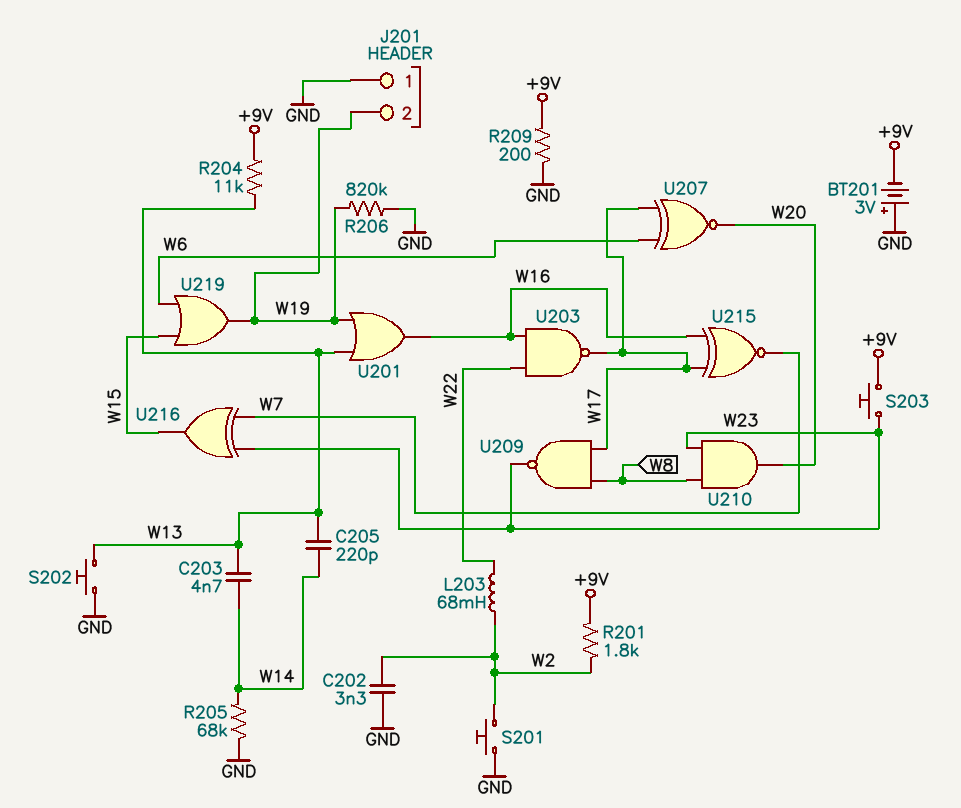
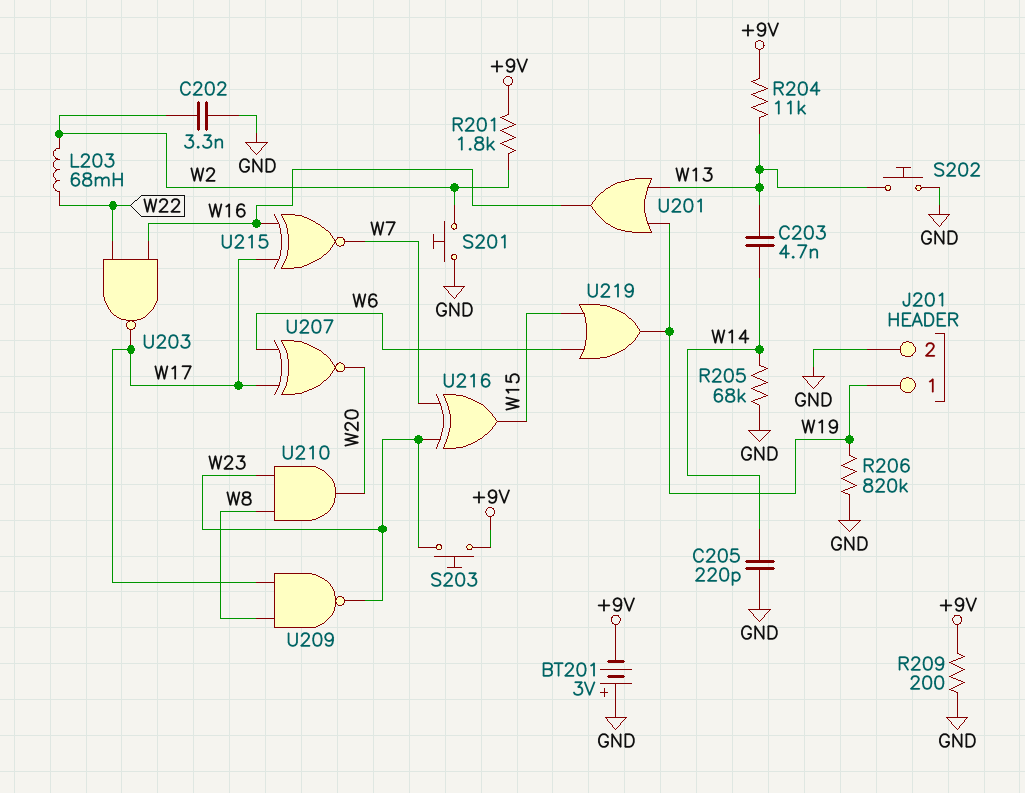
C205: 220pF (W13, W14) -> 220pF (GND, W14)
J201 pin 1: GND -> W19
J201 pin 2: W19 -> GND

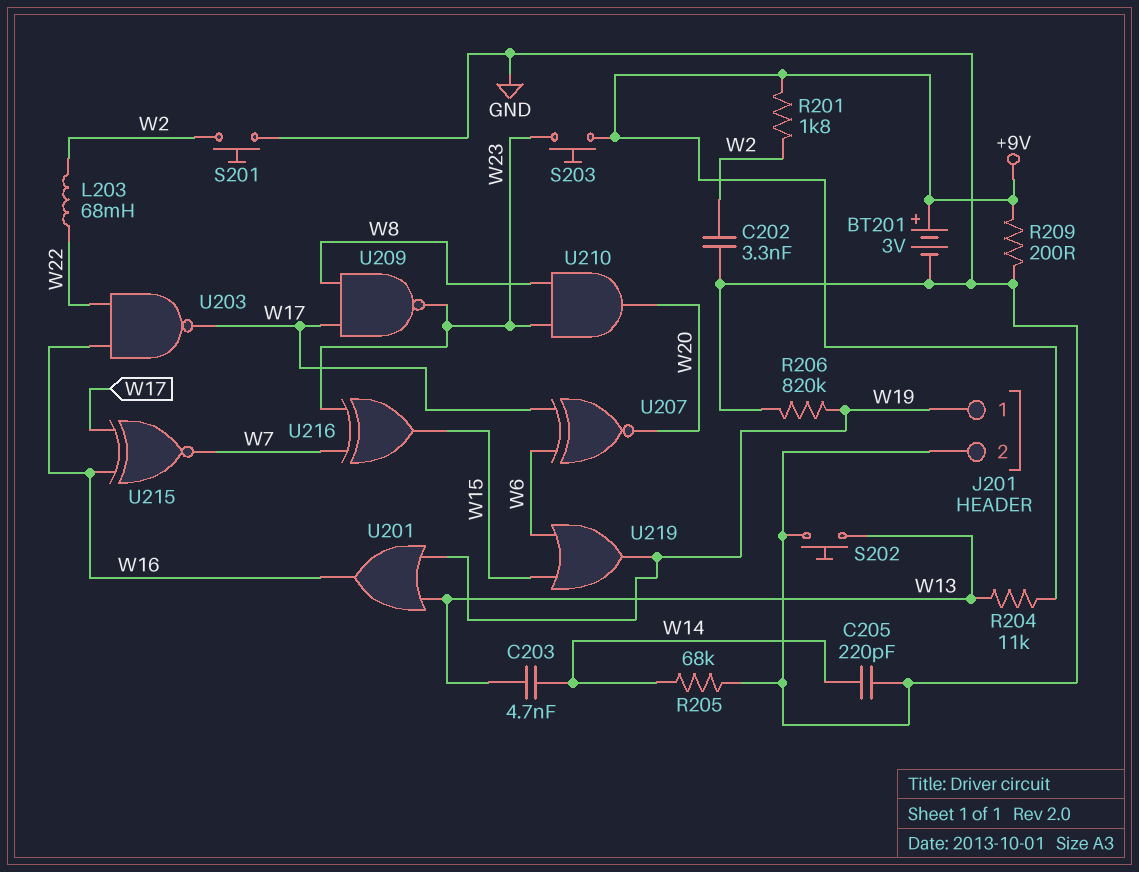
BT201: 3V (plus GND, minus +9V) -> 3V (plus +9V, minus GND)

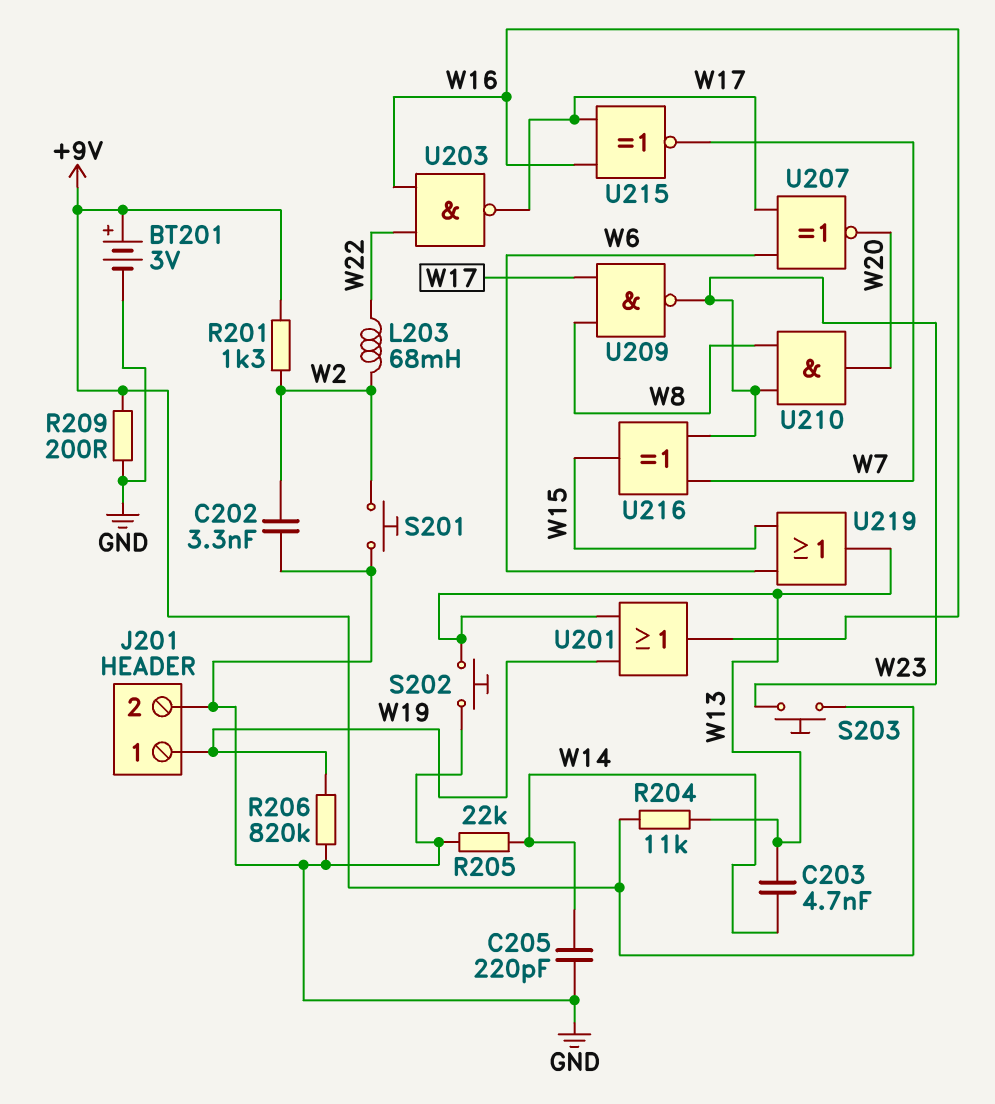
R201: 1.8k (+9V, W2) -> 1.3k (+9V, W2)
R205: 68k (GND, W14) -> 22k (GND, W14)
U219: OR (in W6, in W15, out W19) -> OR (in W6, in W15, out W13)

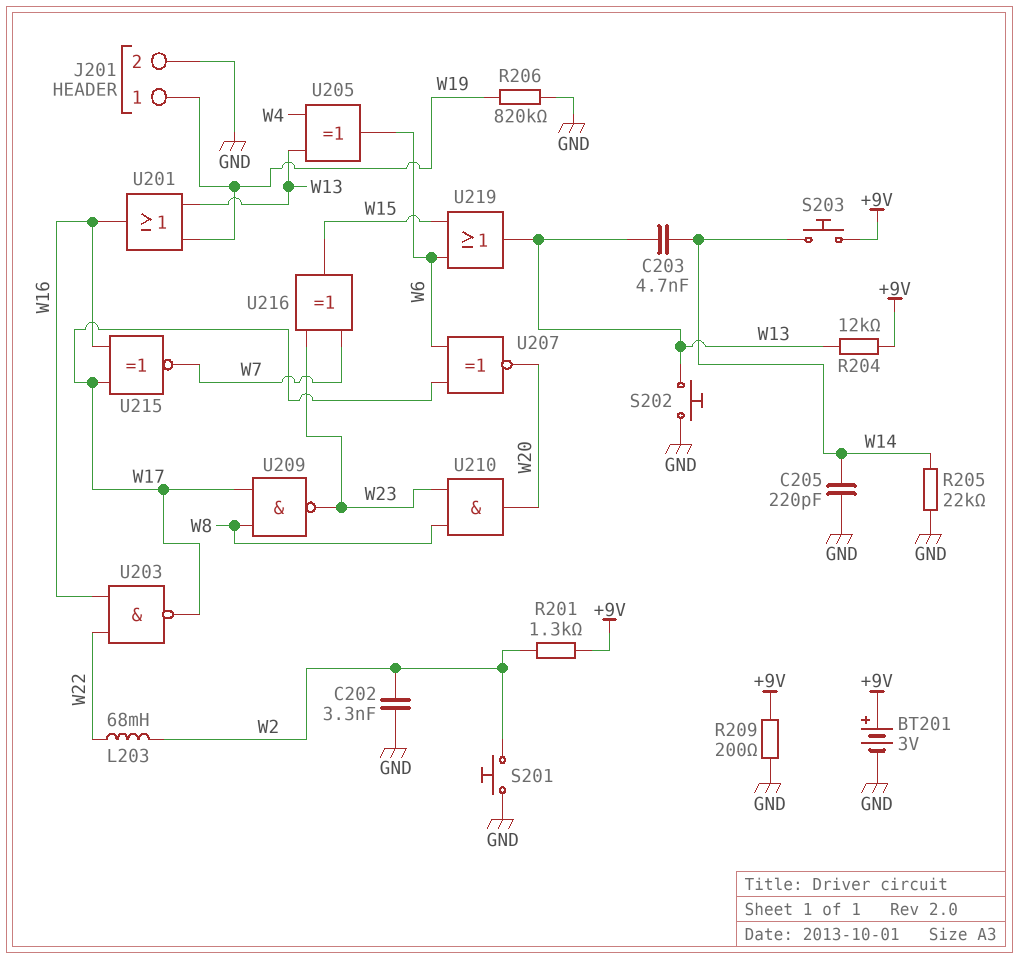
R204: 11k (+9V, W13) -> 12k (+9V, W13)
S203: button (+9V, W23) -> button (+9V, W14)
U205: none -> XOR (in W4, in W13, out W6)

